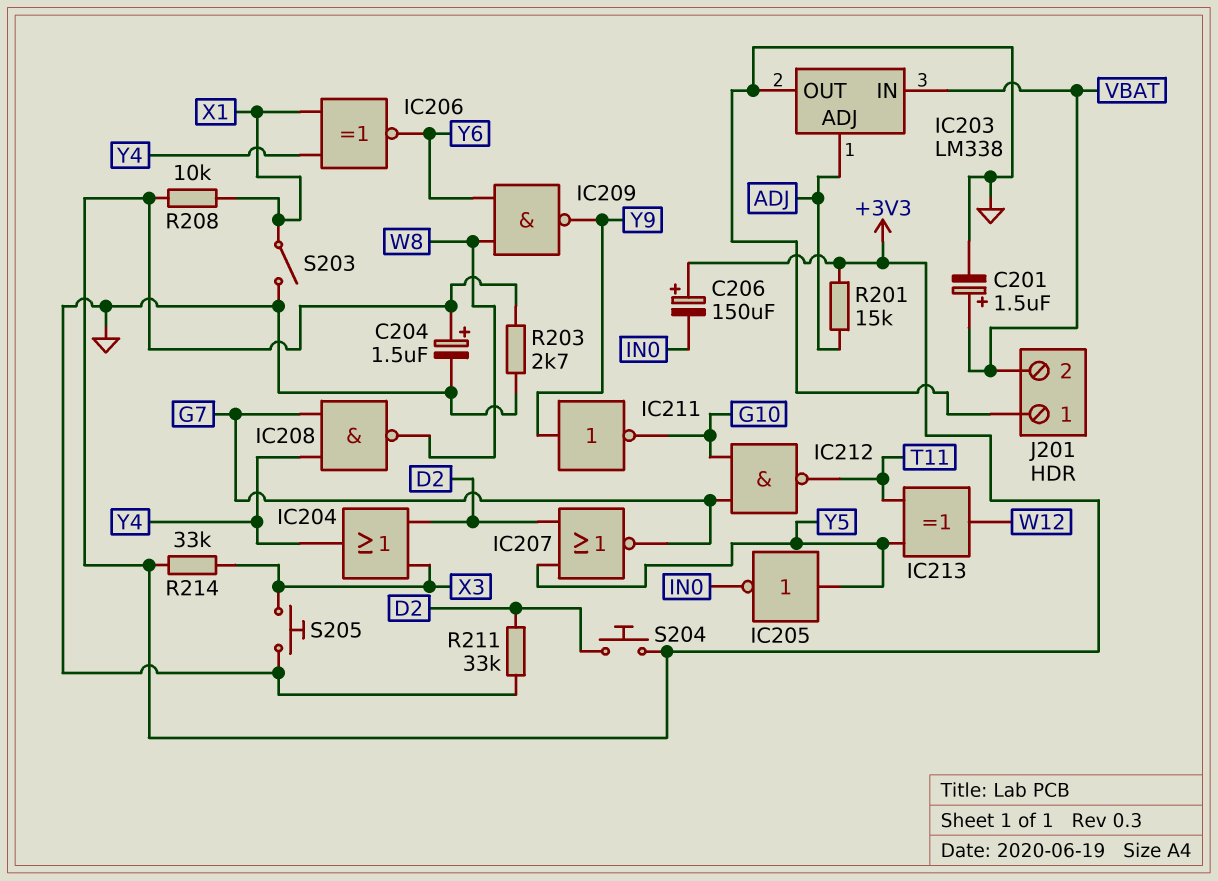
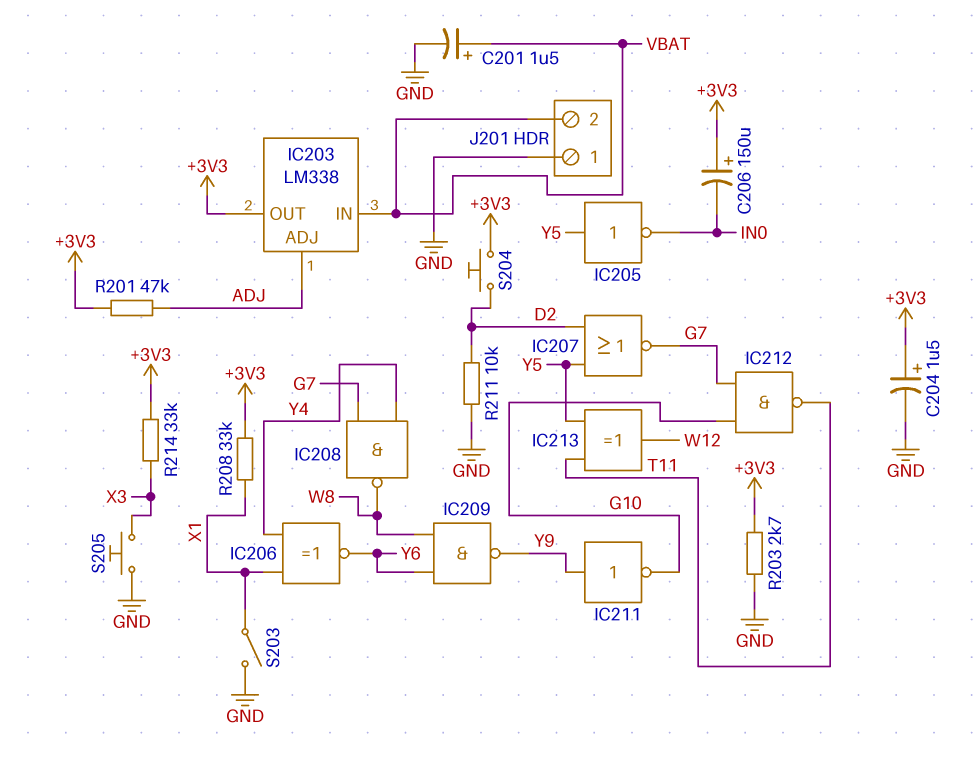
IC203 pin OUT: GND -> +3V3
IC204: OR (in D2, in X3, out Y4) -> none
R201: 15k (+3V3, ADJ) -> 47k (+3V3, ADJ)
R208: 10k (+3V3, X1) -> 33k (+3V3, X1)
R211: 33k (D2, GND) -> 10k (D2, GND)

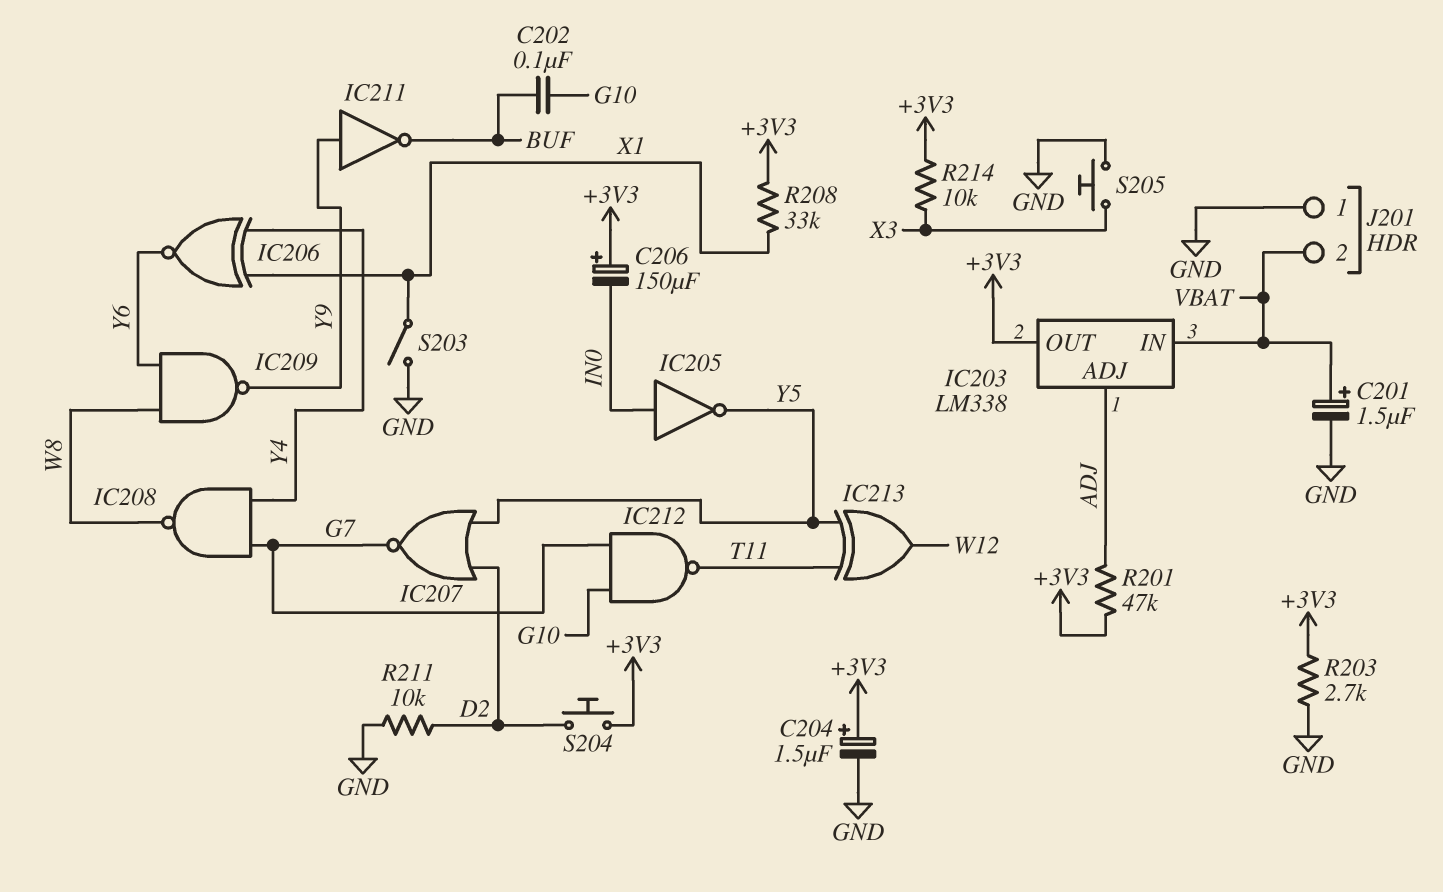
C202: none -> 100nF (BUF, G10)
IC205: NOT (in Y5, out IN0) -> NOT (in IN0, out Y5)
IC211: NOT (in Y9, out G10) -> NOT (in Y9, out BUF)
R214: 33k (+3V3, X3) -> 10k (+3V3, X3)

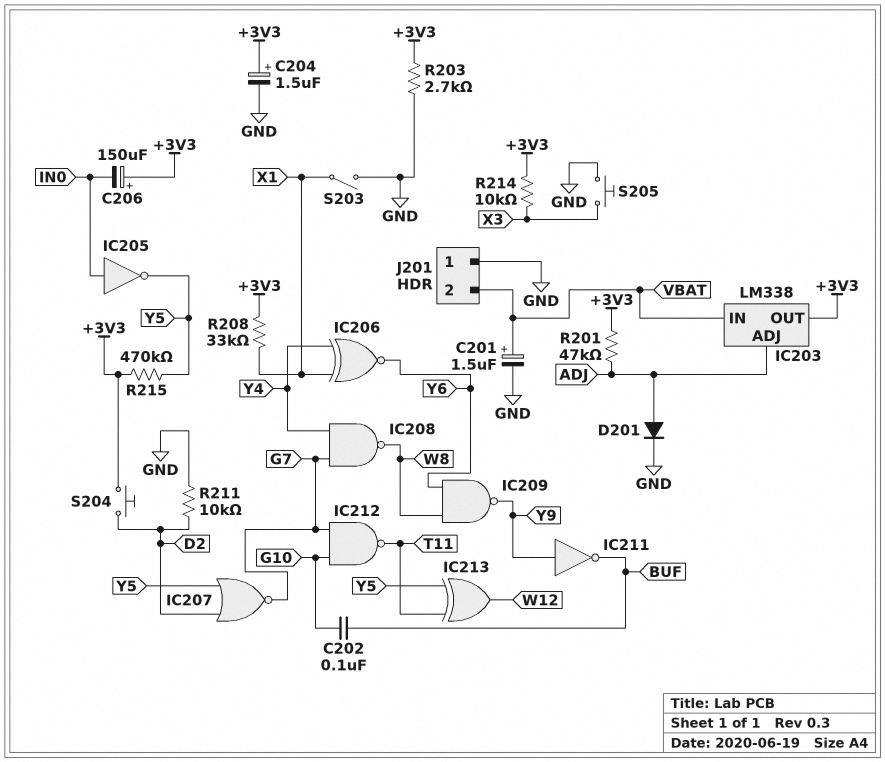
D201: none -> diode (A ADJ, K GND)
R215: none -> 470k (+3V3, Y5)

